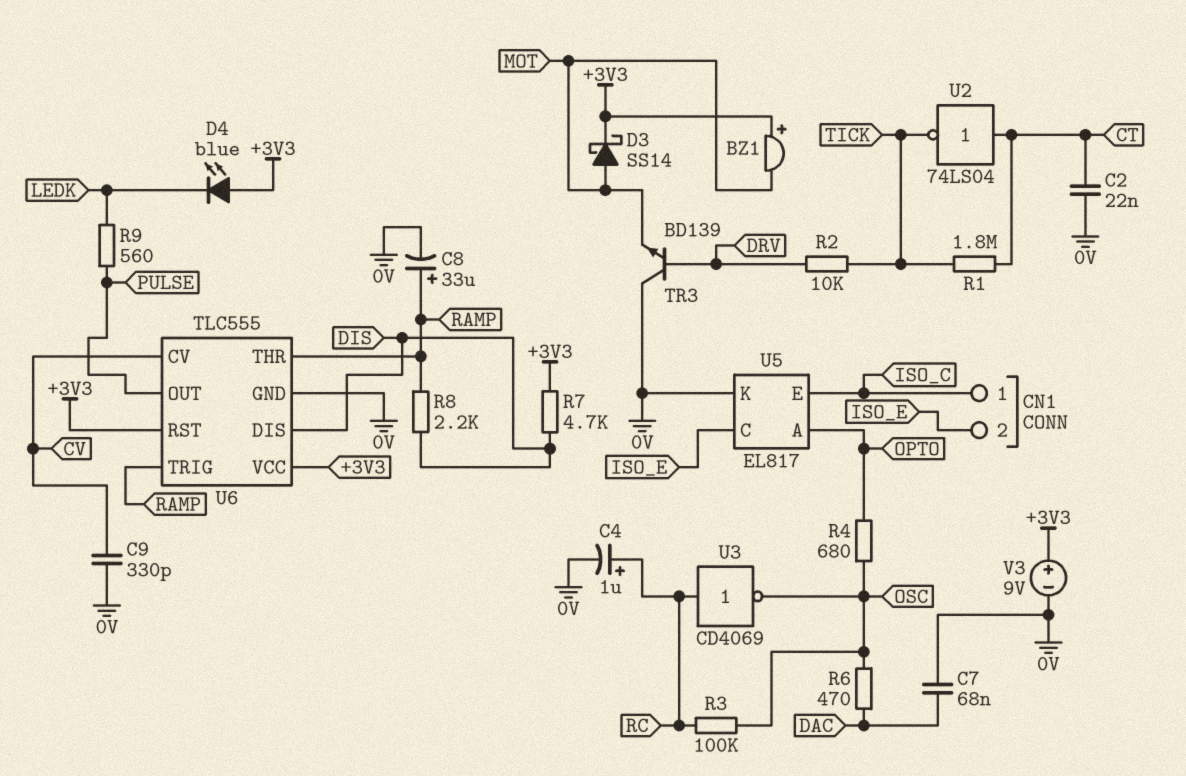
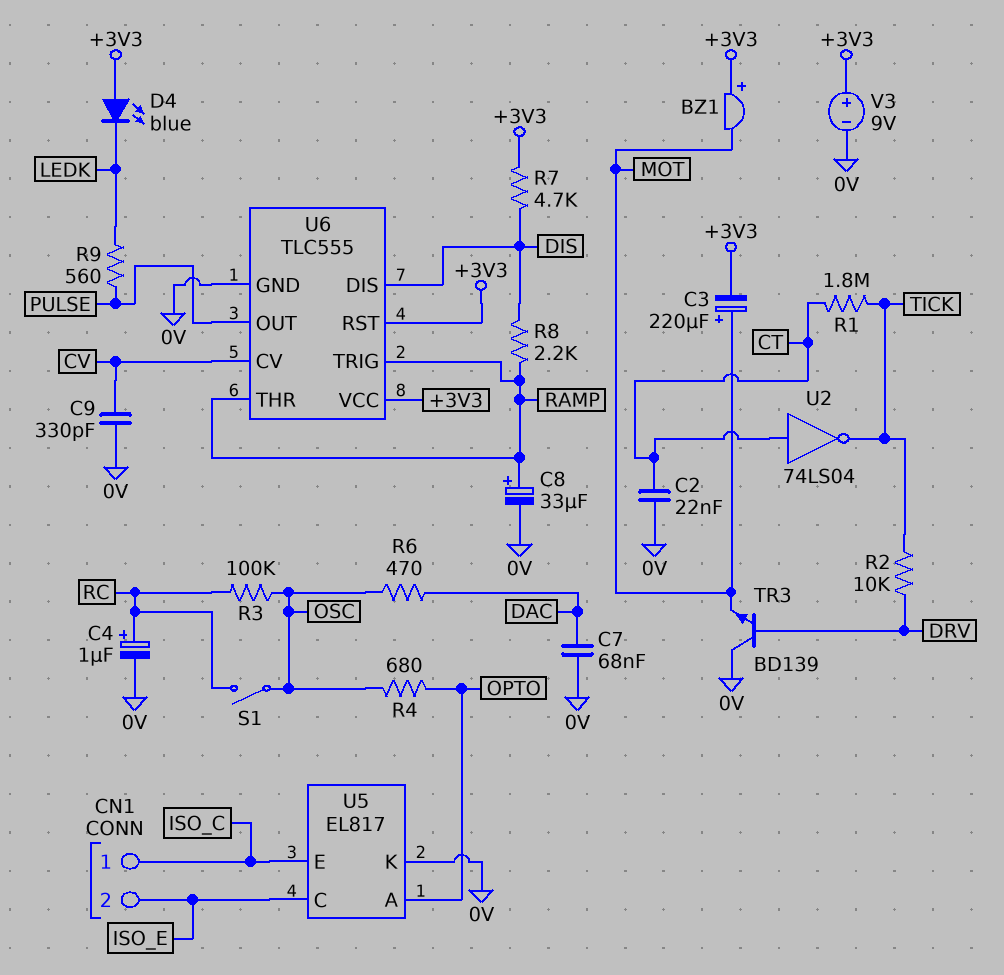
C3: none -> 220uF (plus MOT, minus +3V3)
D3: schottky SS14 (A MOT, K +3V3) -> none
S1: none -> switch (OSC, RC)
U3: NOT CD4069 (in RC, out OSC) -> none

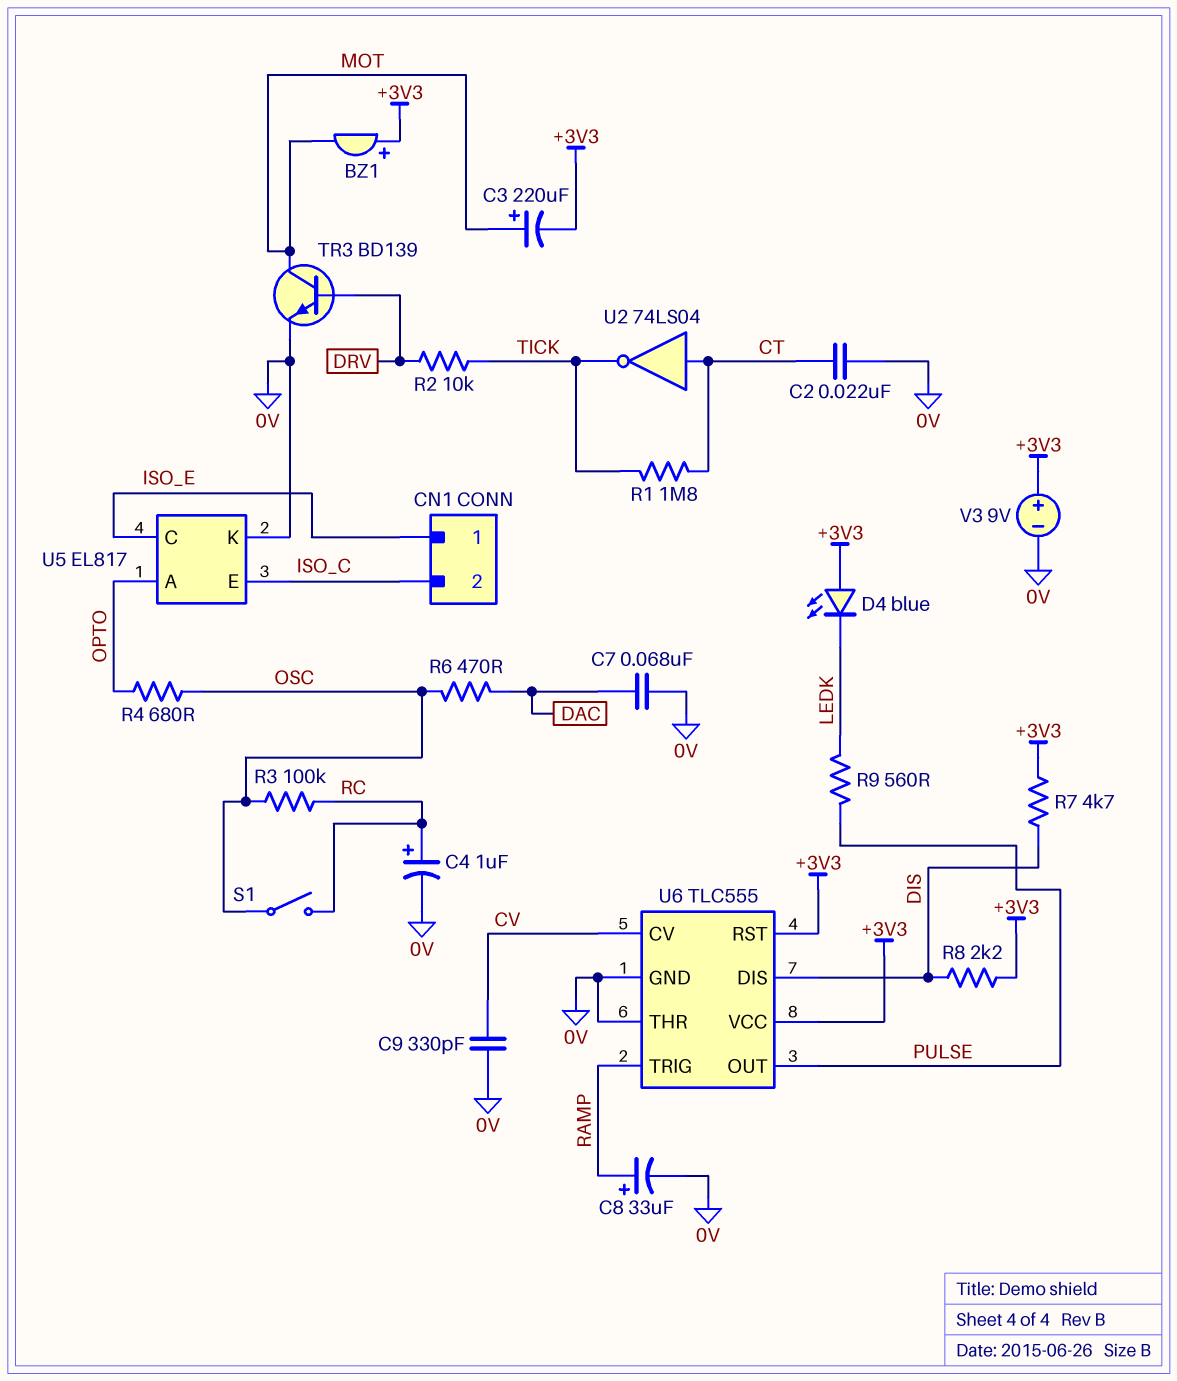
CN1 pin 1: ISO_C -> ISO_E
CN1 pin 2: ISO_E -> ISO_C
R8: 2.2k (DIS, RAMP) -> 2.2k (+3V3, DIS)
TR3: NPN BD139 (B DRV, C 0V, E MOT) -> NPN BD139 (B DRV, C MOT, E 0V)
U6 pin THR: RAMP -> 0V

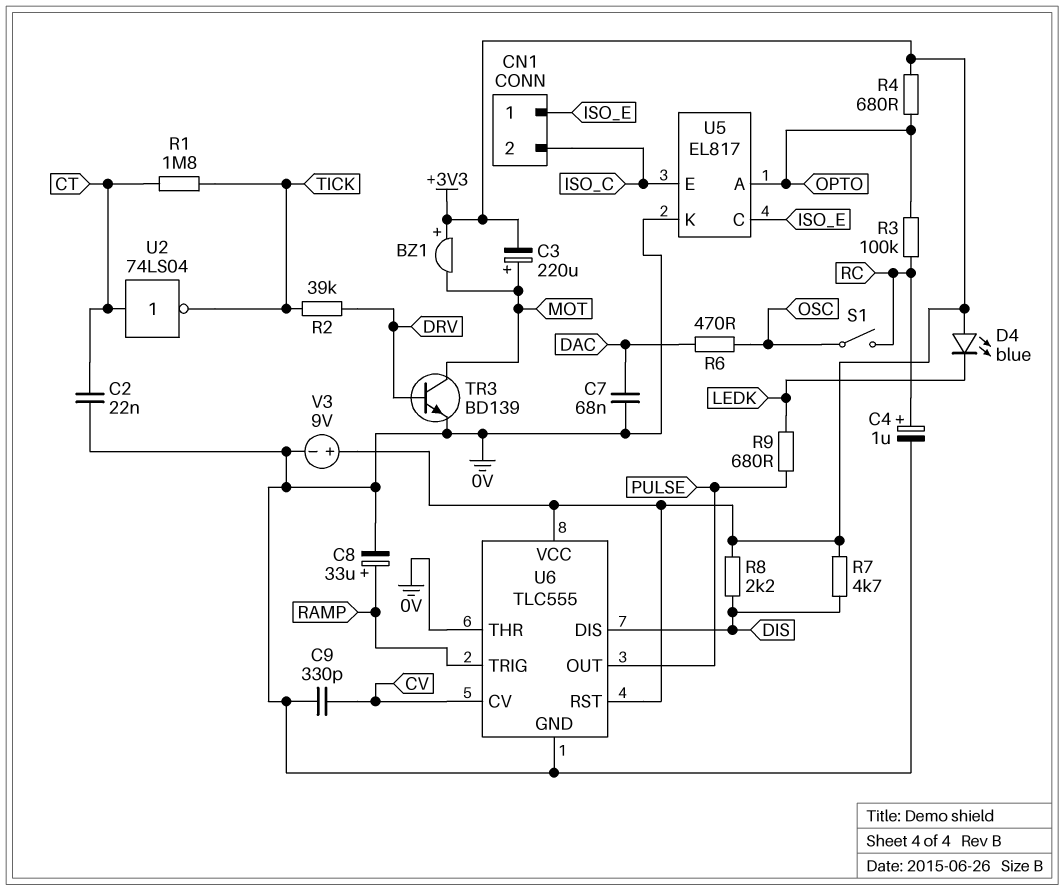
R2: 10k (DRV, TICK) -> 39k (DRV, TICK)
R3: 100k (OSC, RC) -> 100k (OPTO, RC)
R4: 680 (OPTO, OSC) -> 680 (+3V3, OPTO)
R9: 560 (LEDK, PULSE) -> 680 (LEDK, PULSE)

